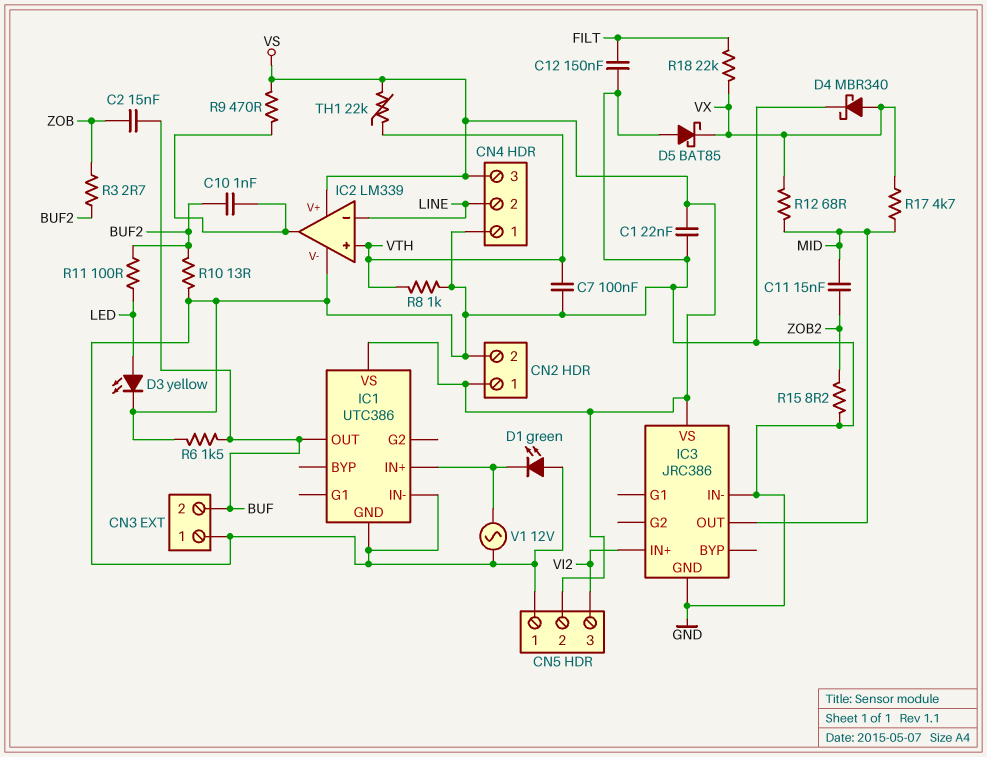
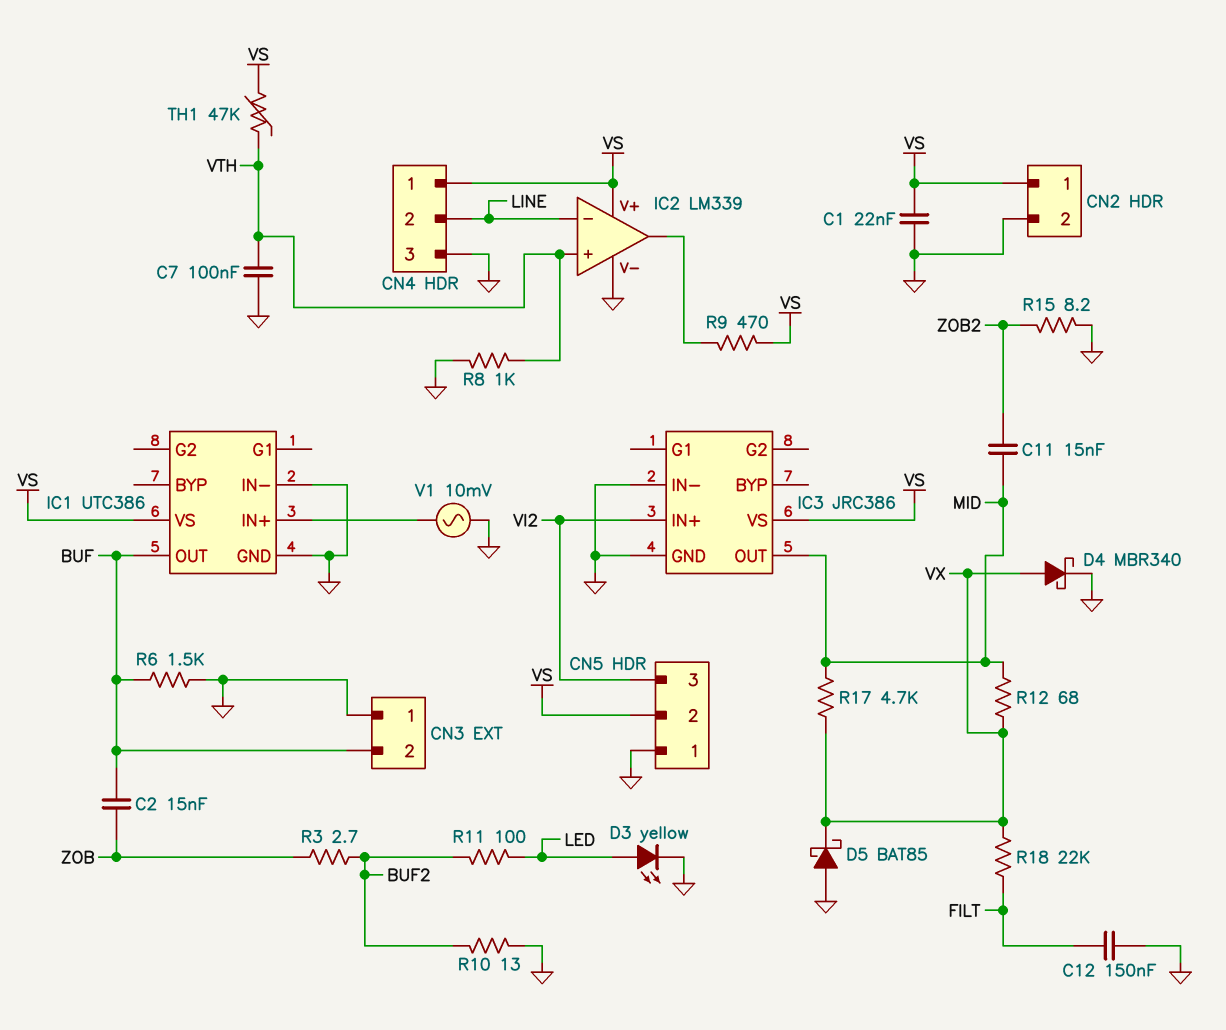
C10: 1nF (BUF2, IC2/out) -> none
CN4 pin 1: GND -> VS
CN4 pin 3: VS -> GND
D1: LED green (A GND, K IC1/IN+) -> none
TH1: 22k (VS, VTH) -> 47k (VS, VTH)
V1: AC 12V (GND, IC1/IN+) -> AC 10mV (GND, IC1/IN+)

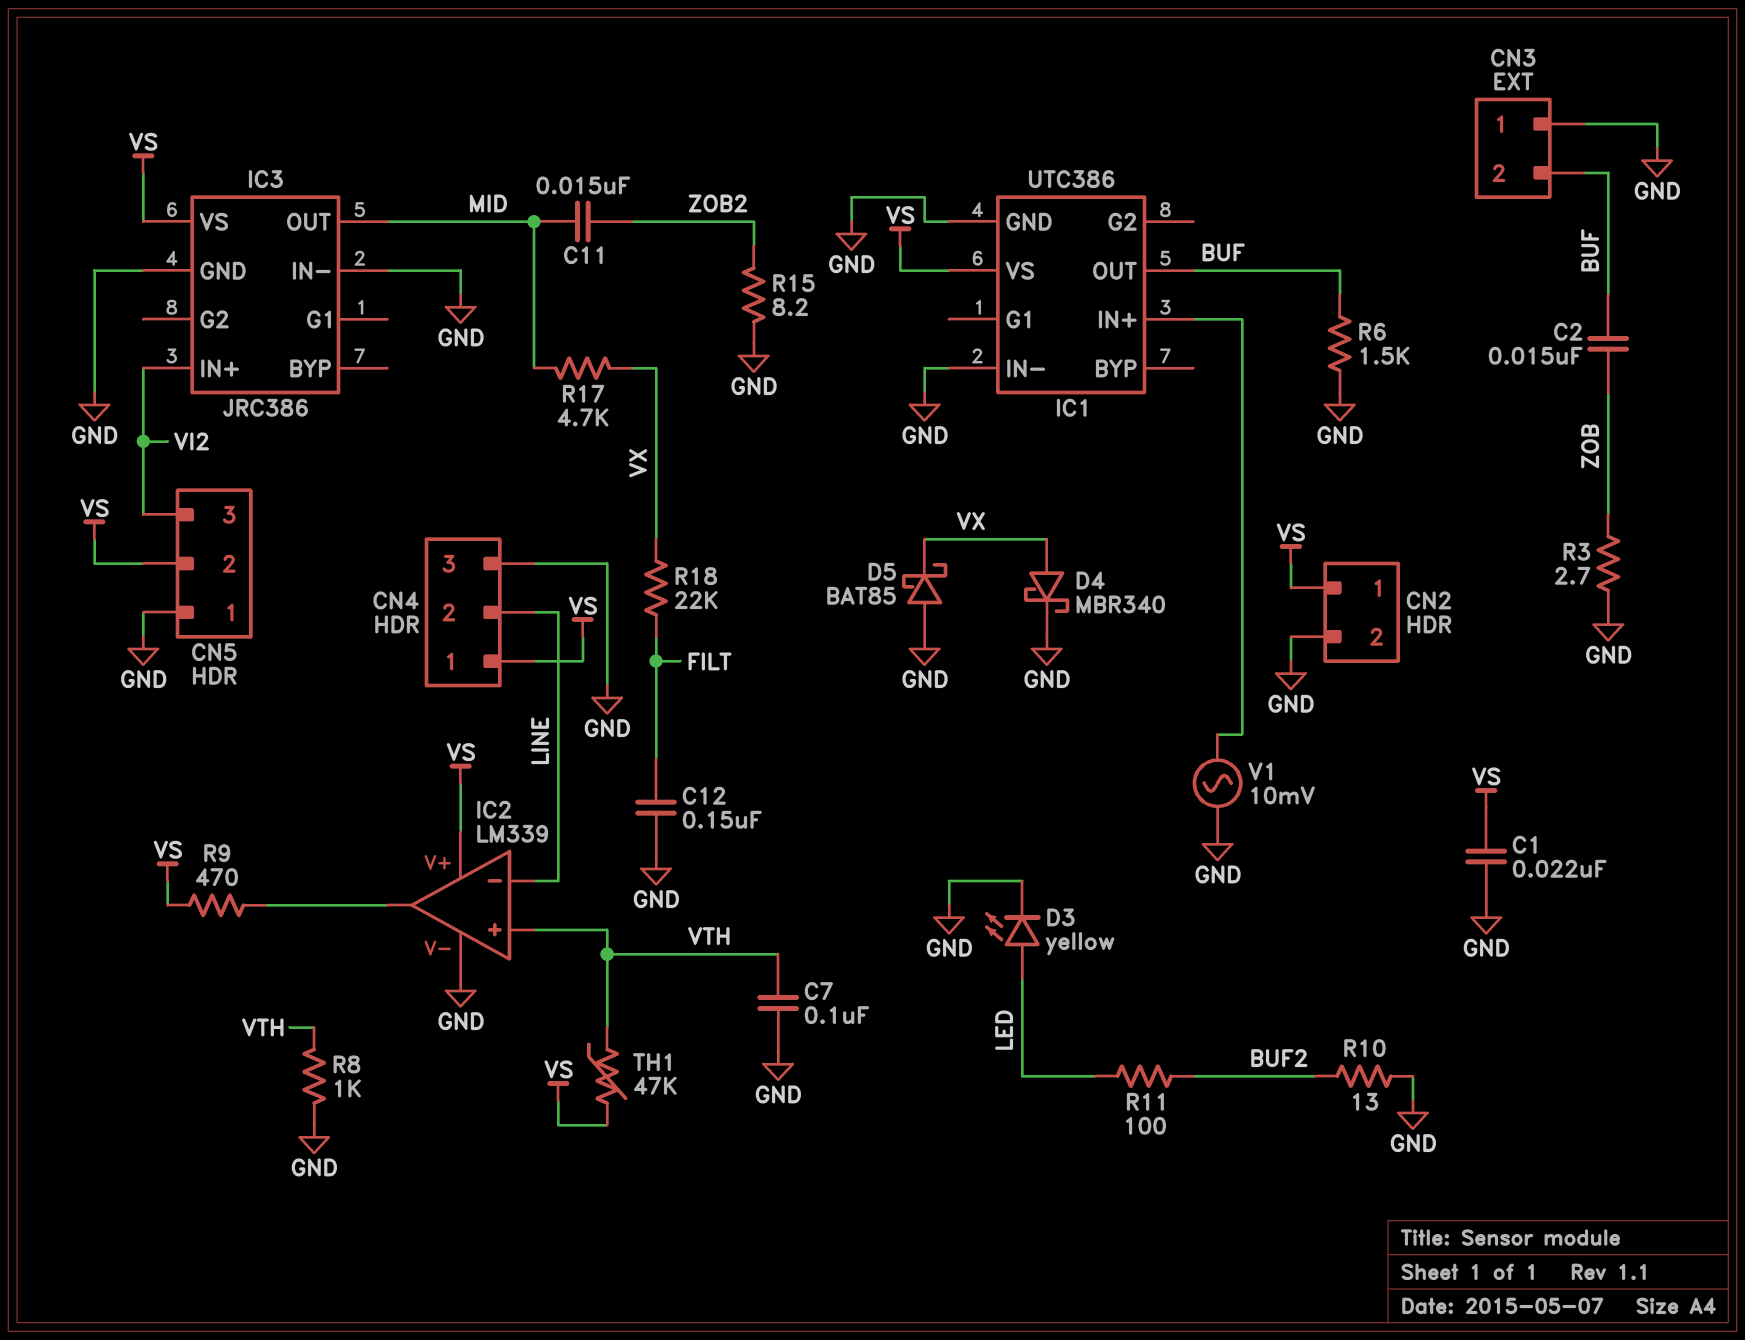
R3: 2.7 (BUF2, ZOB) -> 2.7 (GND, ZOB)
R12: 68 (MID, VX) -> none

